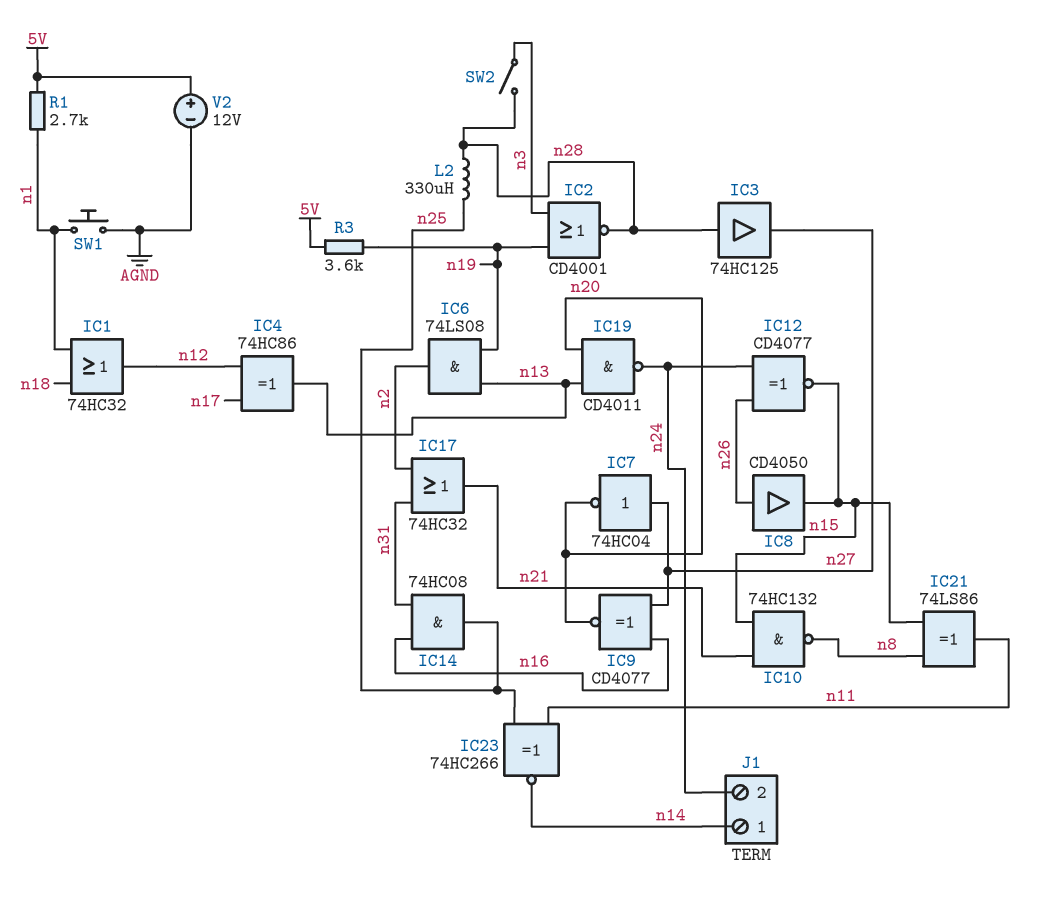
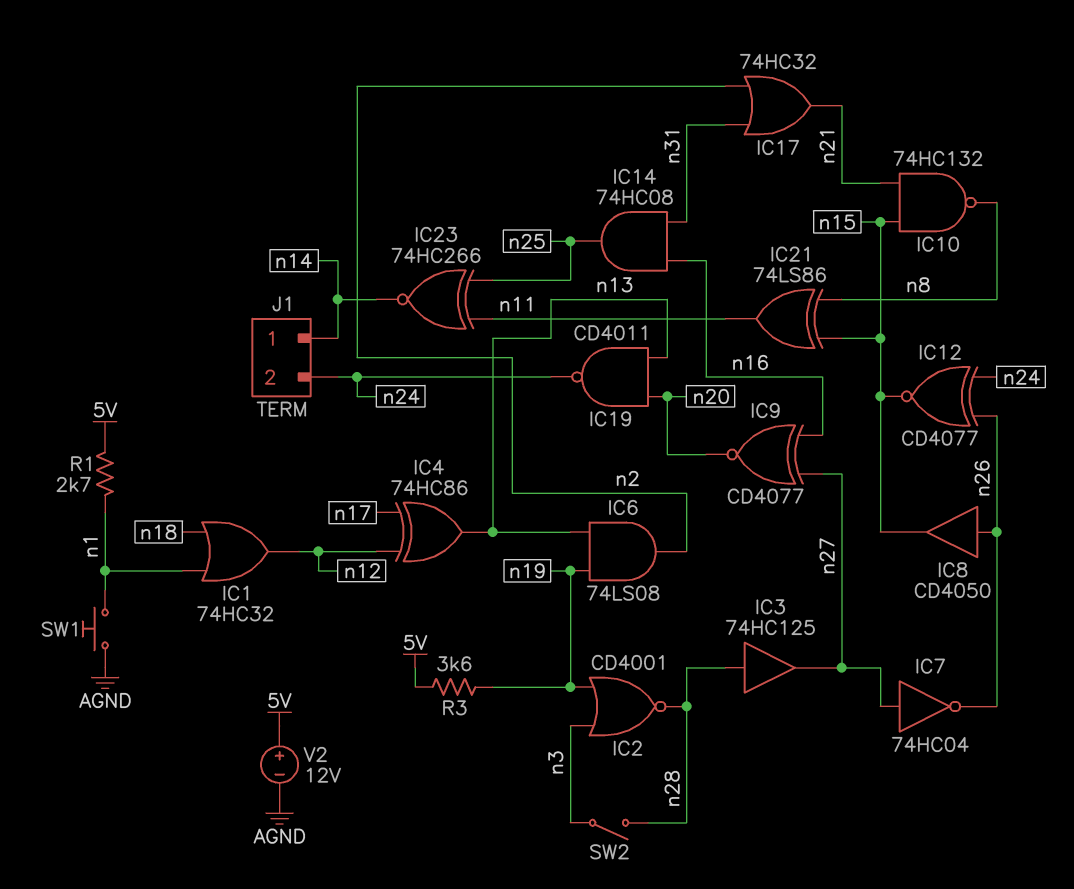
IC7: NOT 74HC04 (in n27, out n20) -> NOT 74HC04 (in n27, out n26)
L2: 330uH (n25, n28) -> none

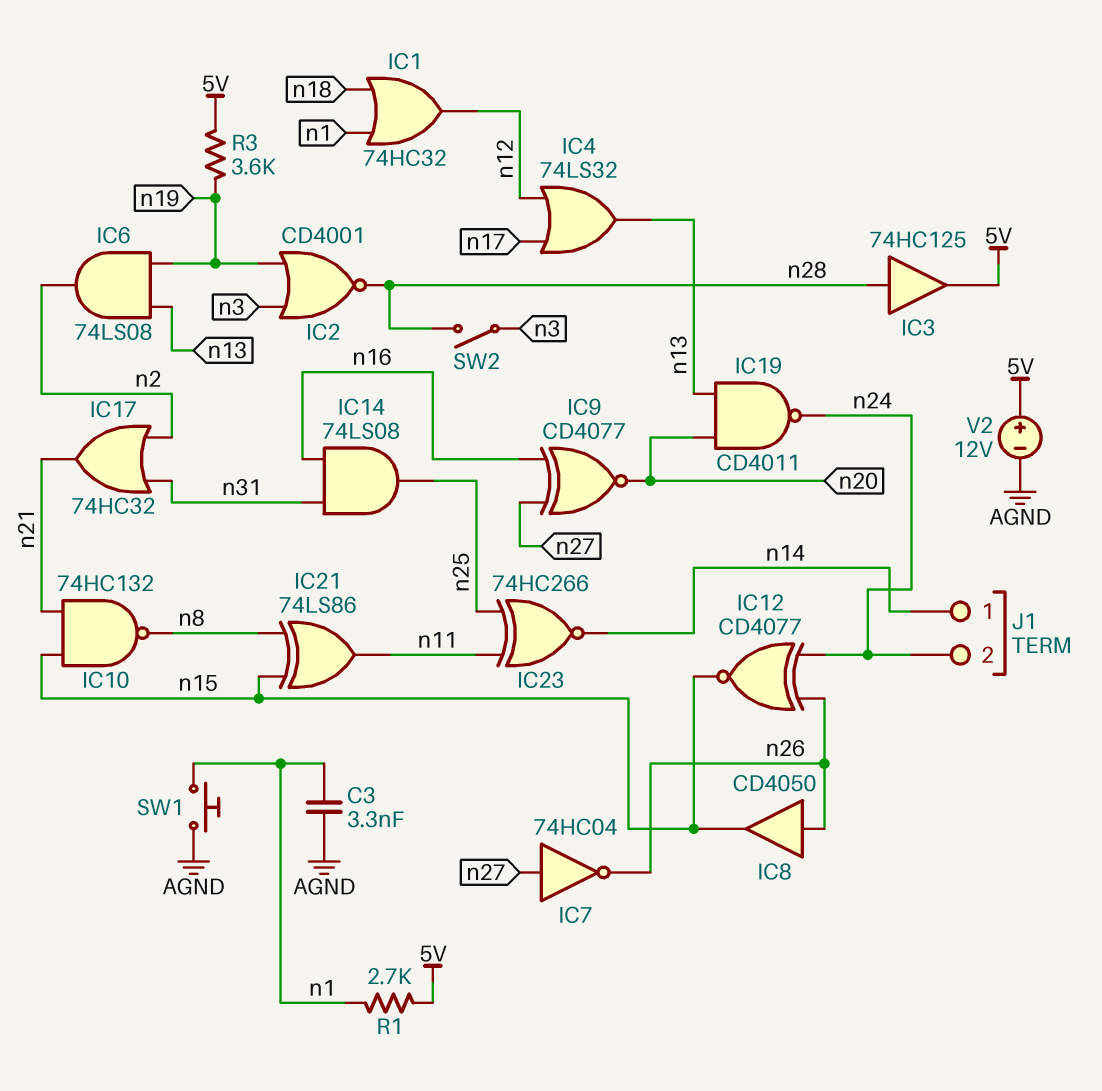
C3: none -> 3.3nF (AGND, n1)
IC3: buffer 74HC125 (in n28, out n27) -> buffer 74HC125 (in n28, out 5V)
IC4: XOR 74HC86 (in n12, in n17, out n13) -> OR 74LS32 (in n12, in n17, out n13)
IC14: AND 74HC08 (in n16, in n31, out n25) -> AND 74LS08 (in n16, in n31, out n25)

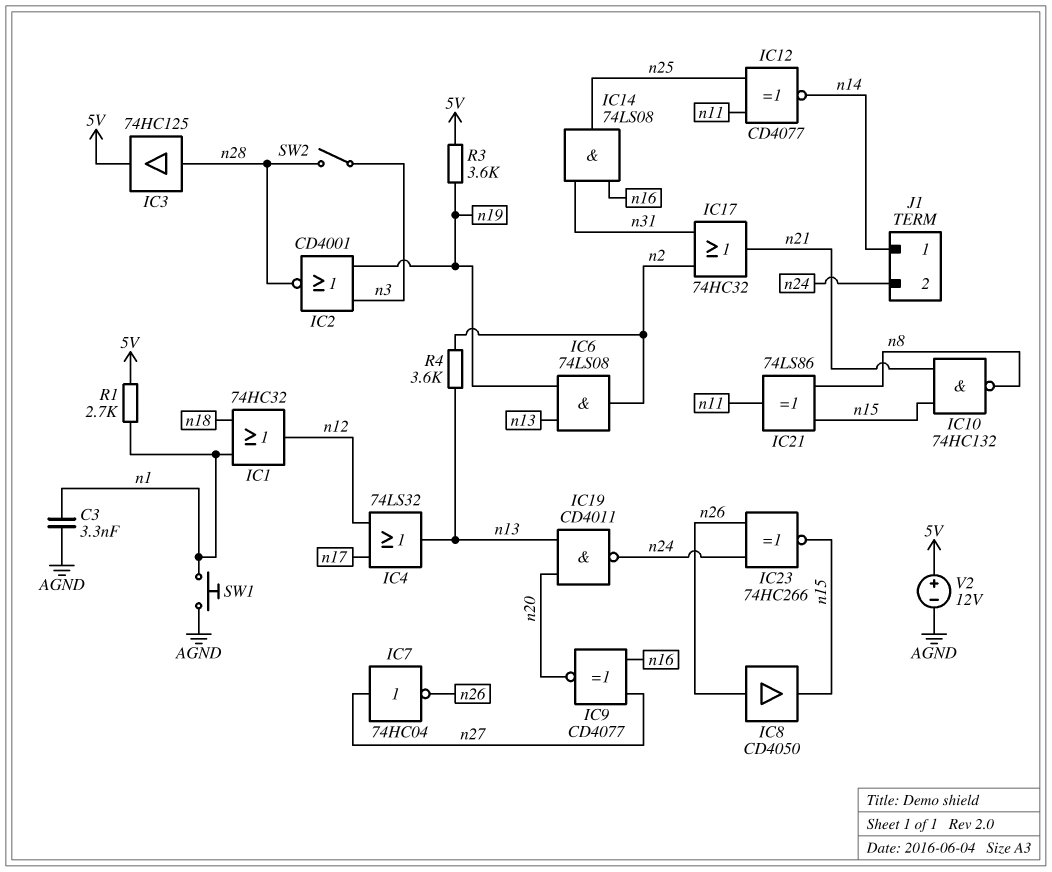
IC12: XNOR CD4077 (in n24, in n26, out n15) -> XNOR CD4077 (in n11, in n25, out n14)
IC23: XNOR 74HC266 (in n11, in n25, out n14) -> XNOR 74HC266 (in n24, in n26, out n15)
R4: none -> 3.6k (n2, n13)

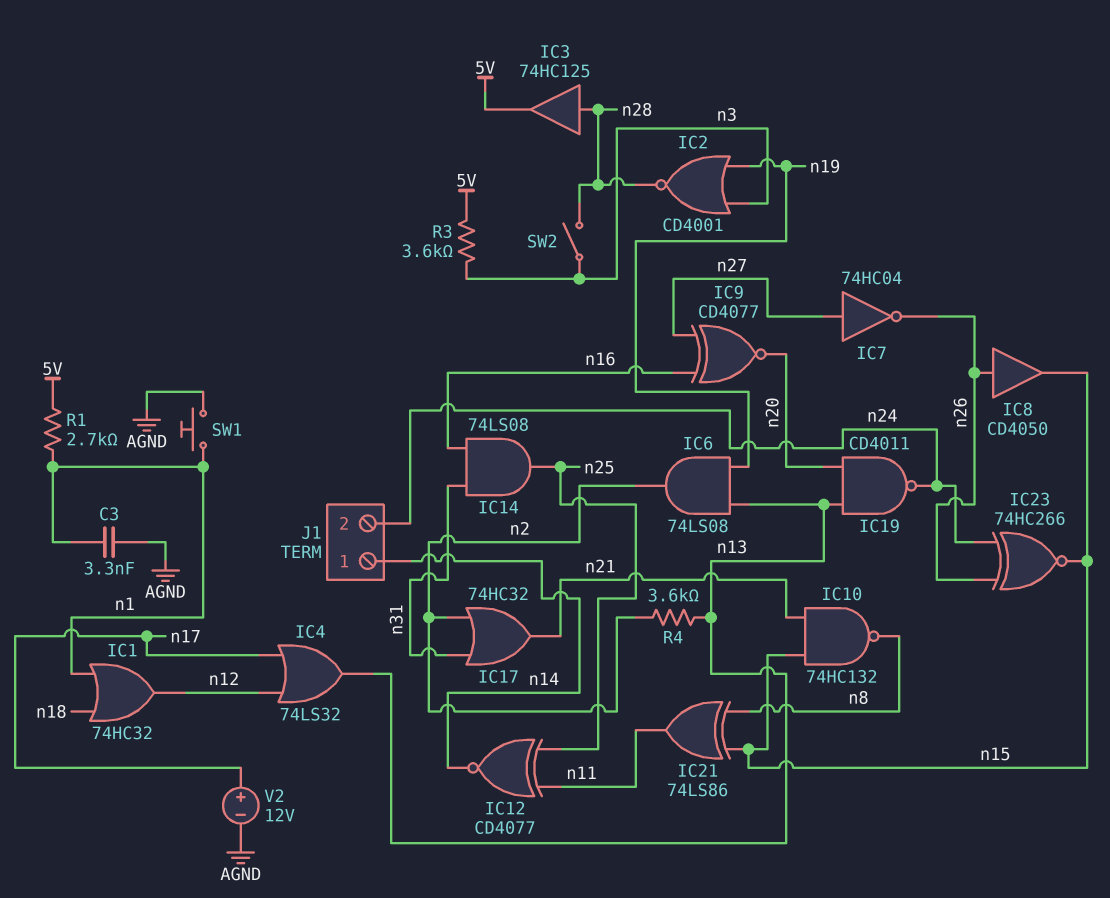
R3: 3.6k (5V, n19) -> 3.6k (5V, n3)
V2: 12V (plus 5V, minus AGND) -> 12V (plus n17, minus AGND)

